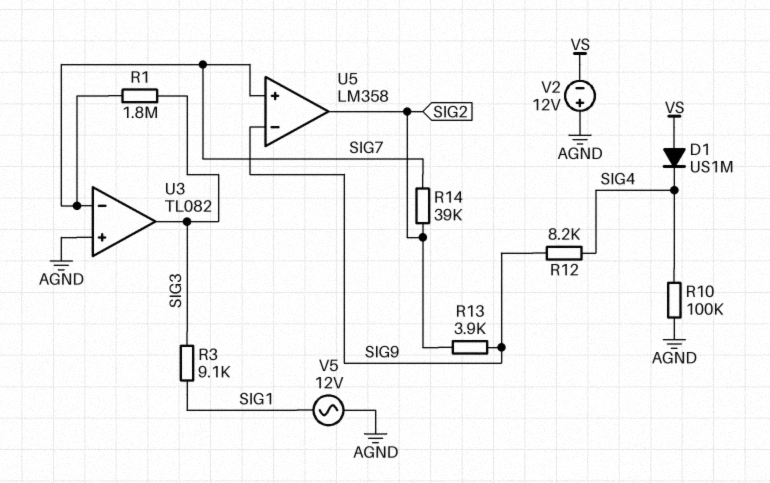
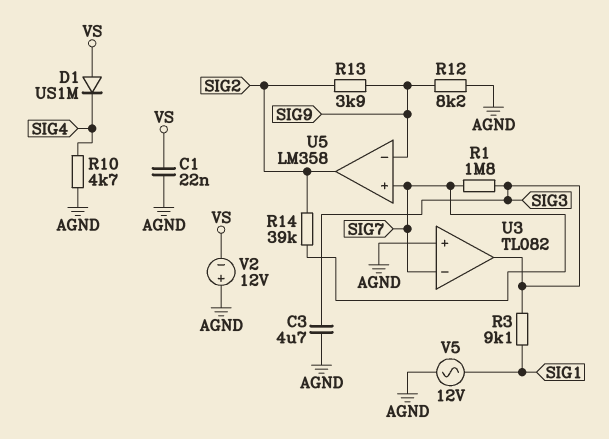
C1: none -> 22nF (AGND, VS)
C3: none -> 4.7uF (AGND, SIG3)
R10: 100k (AGND, SIG4) -> 4.7k (AGND, SIG4)
R12: 8.2k (SIG4, SIG9) -> 8.2k (AGND, SIG9)

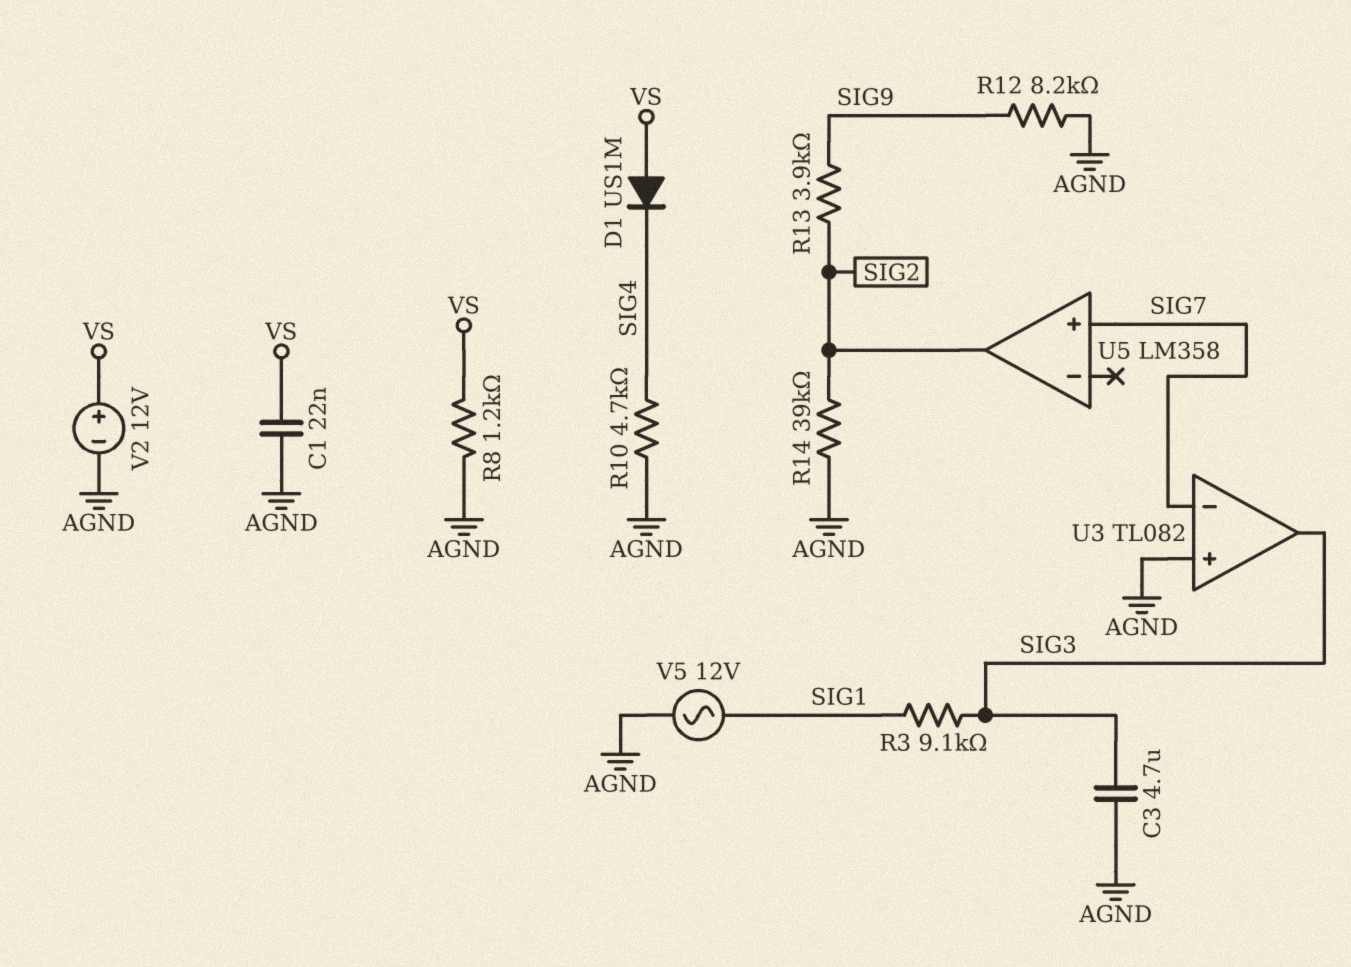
R1: 1.8M (SIG3, SIG7) -> none
R8: none -> 1.2k (AGND, VS)
R14: 39k (SIG2, SIG7) -> 39k (AGND, SIG2)
U5 pin in-: SIG9 -> none
V2: 12V (plus AGND, minus VS) -> 12V (plus VS, minus AGND)

